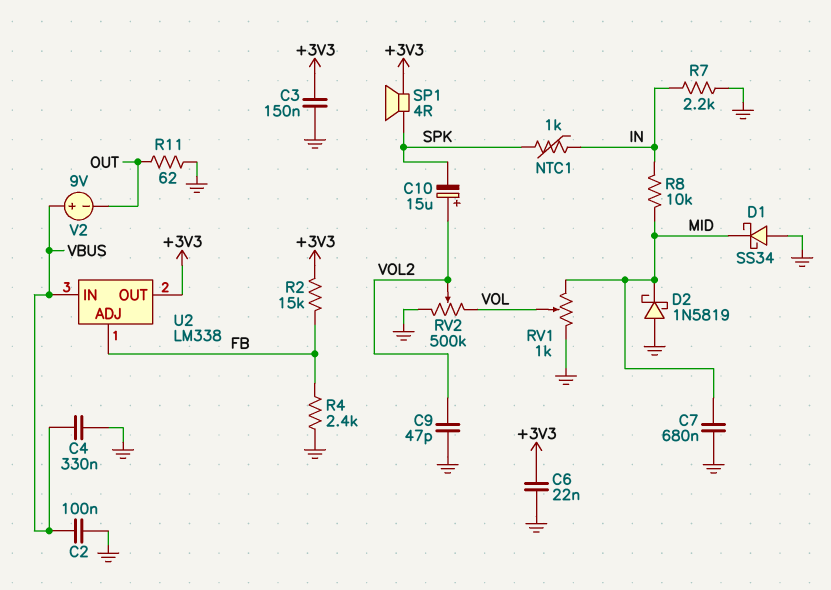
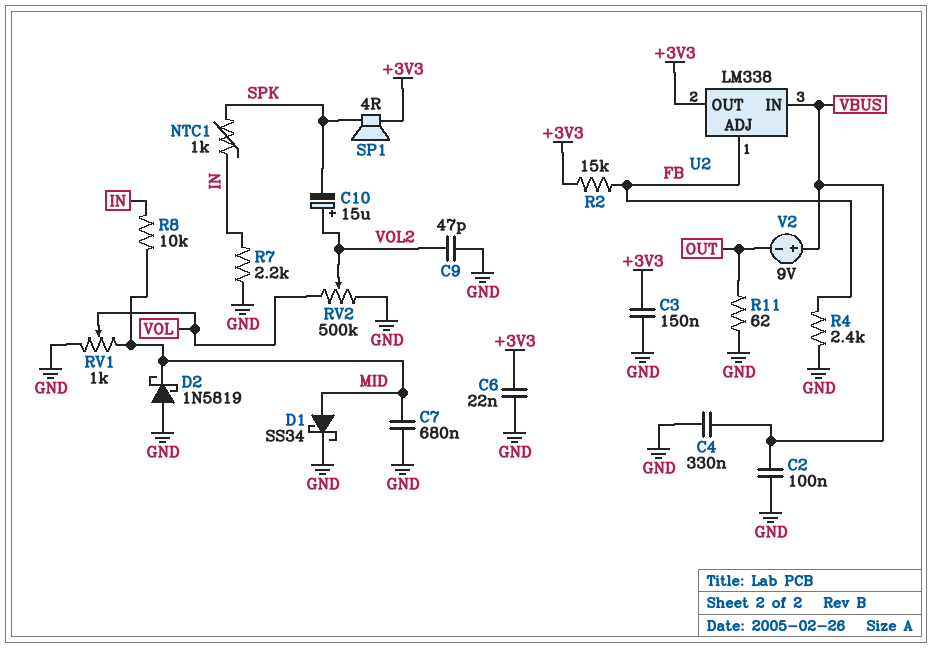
D1: schottky SS34 (A GND, K MID) -> schottky SS34 (A MID, K GND)

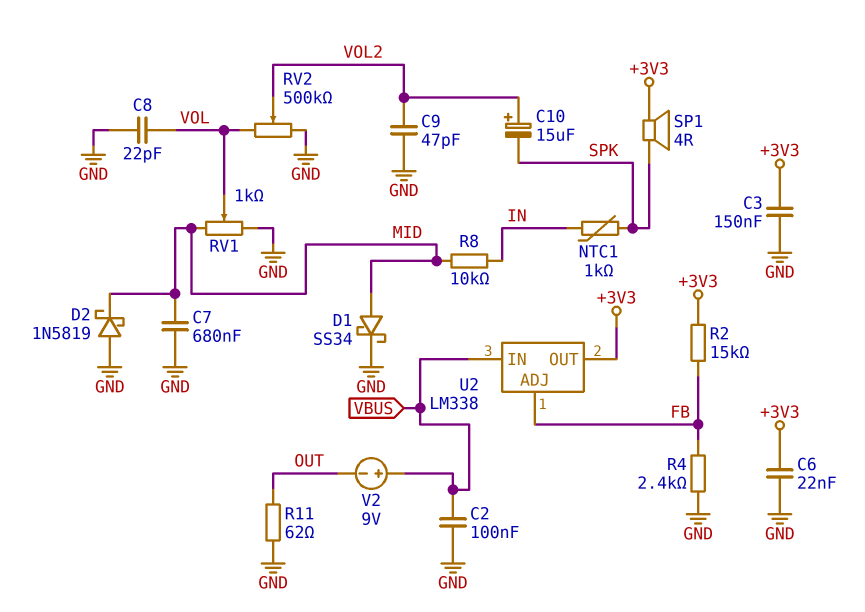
C4: 330nF (GND, VBUS) -> none
C8: none -> 22pF (GND, VOL)
R7: 2.2k (GND, IN) -> none

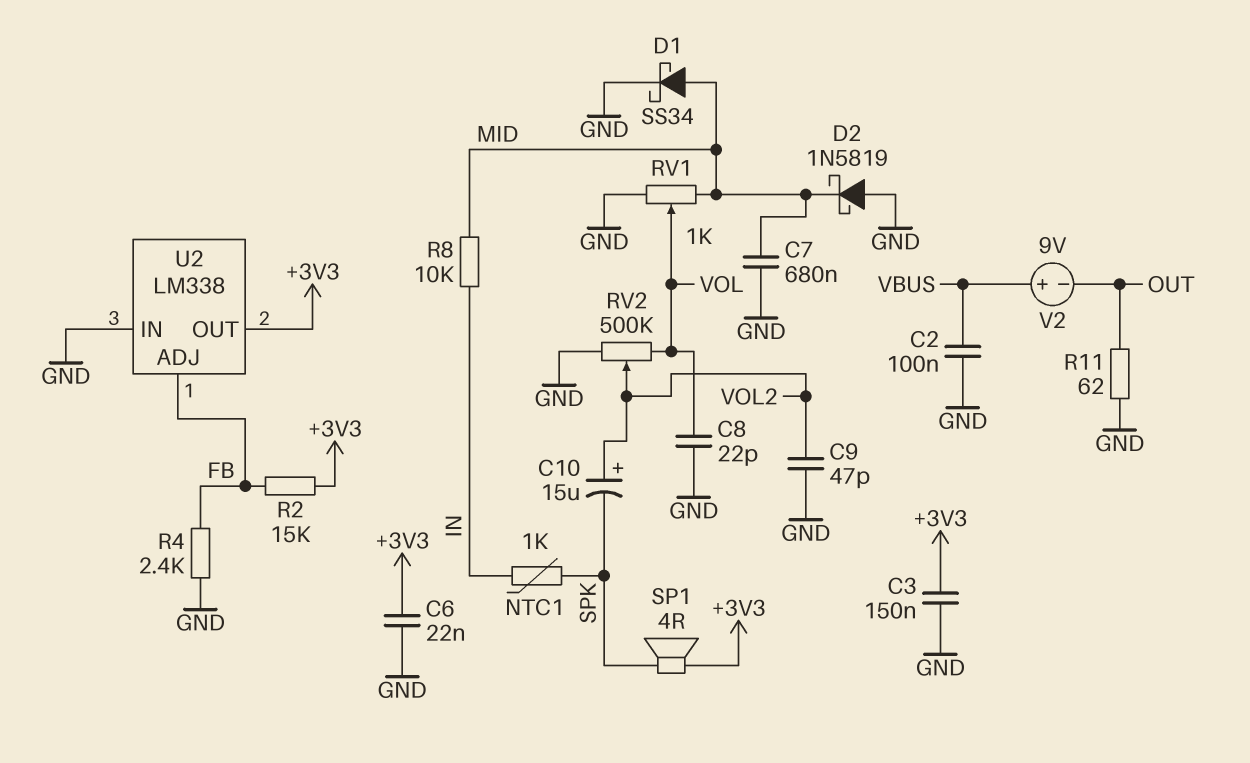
U2 pin IN: VBUS -> GND

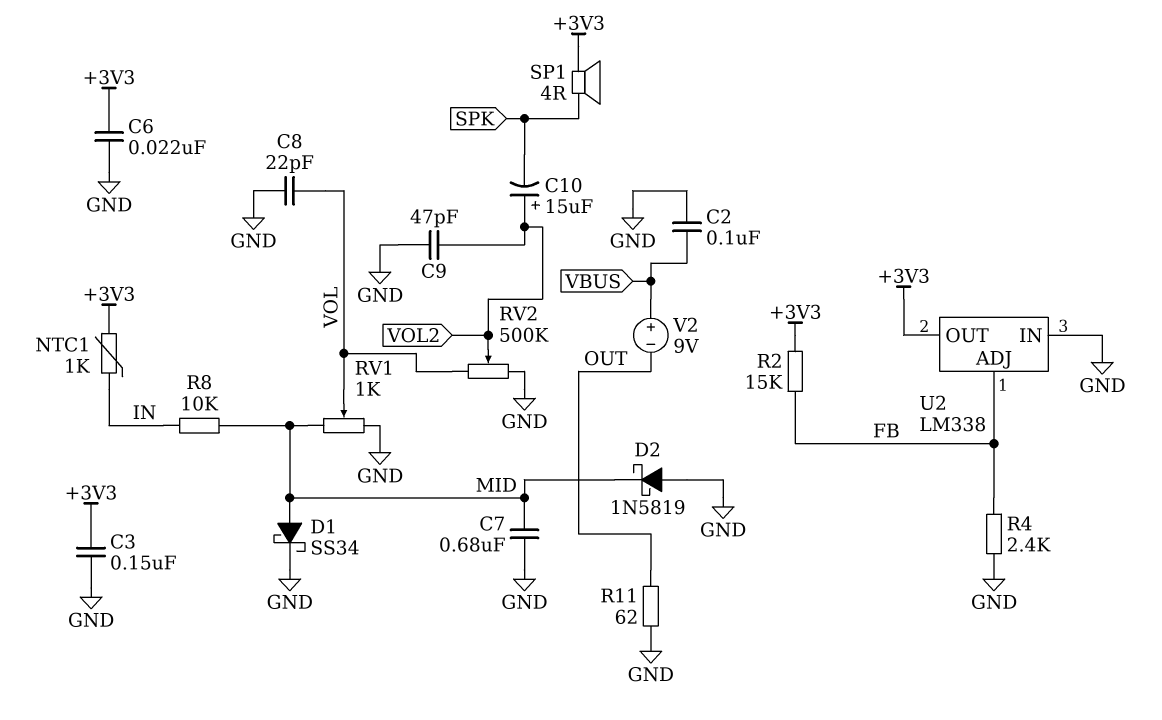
NTC1: 1k (IN, SPK) -> 1k (+3V3, IN)

